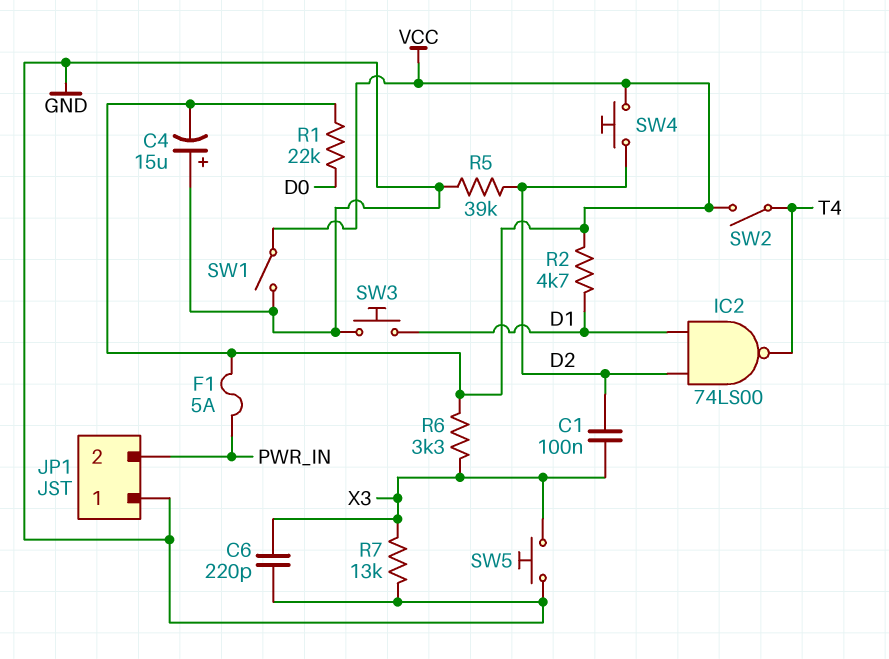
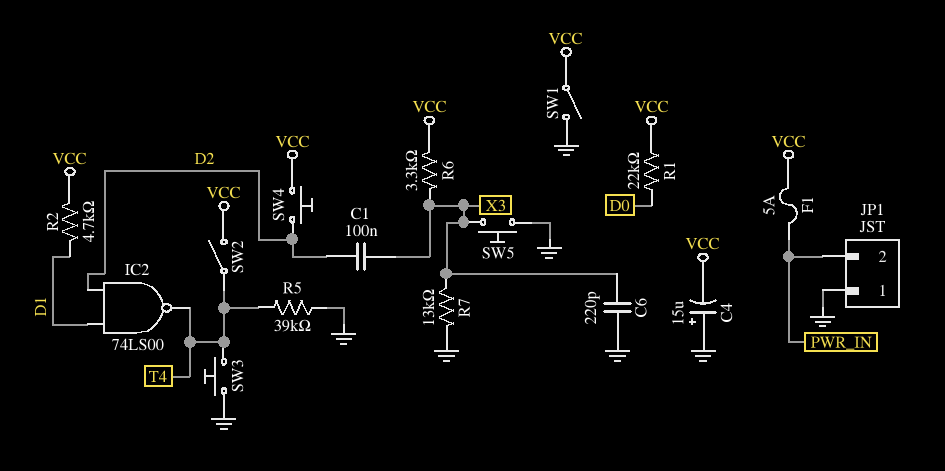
R5: 39k (D2, GND) -> 39k (GND, T4)
SW3: button (D1, GND) -> button (GND, T4)

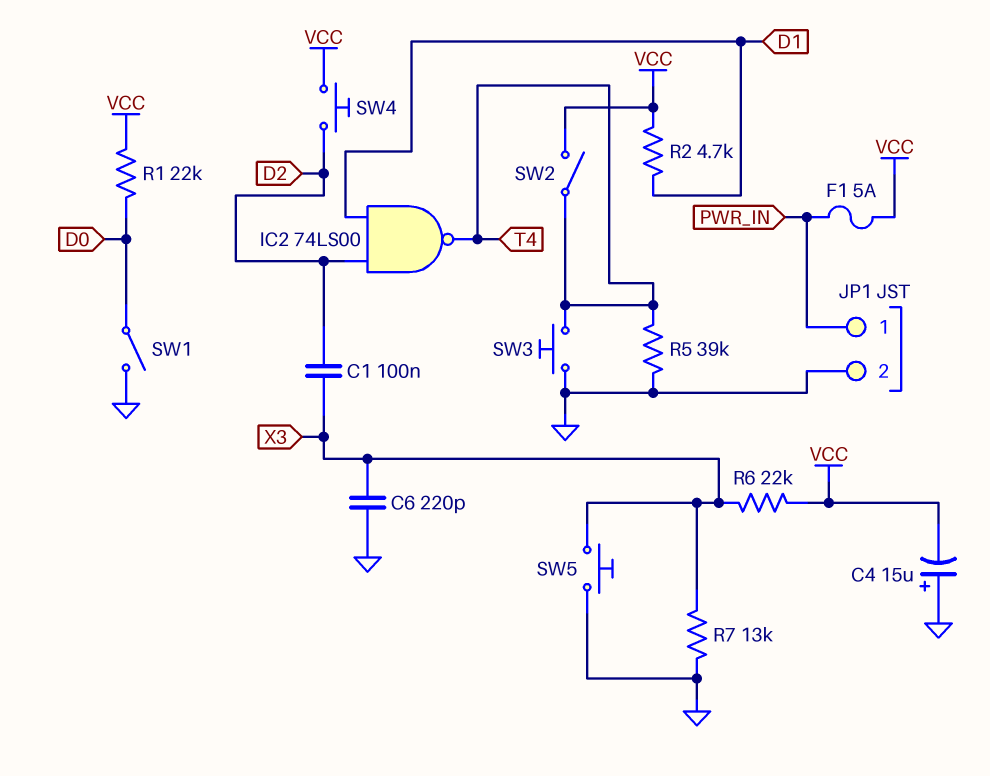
JP1 pin 1: GND -> PWR_IN
JP1 pin 2: PWR_IN -> GND
R6: 3.3k (VCC, X3) -> 22k (VCC, X3)
SW1: switch (GND, VCC) -> switch (D0, GND)

